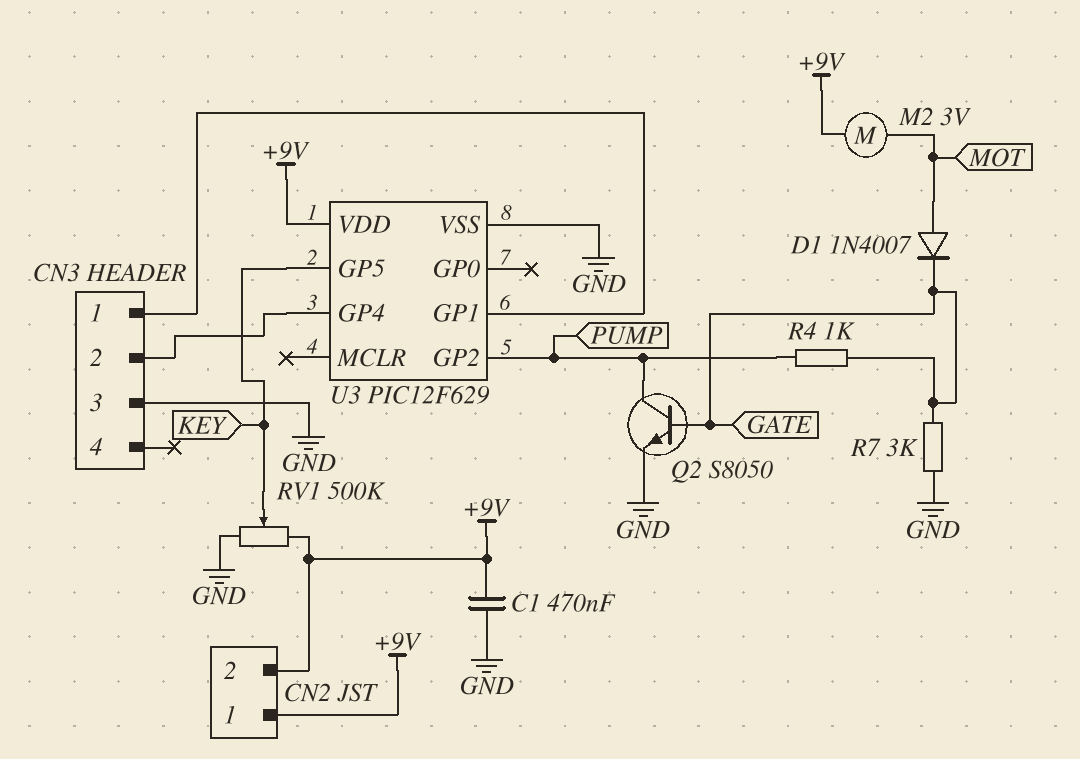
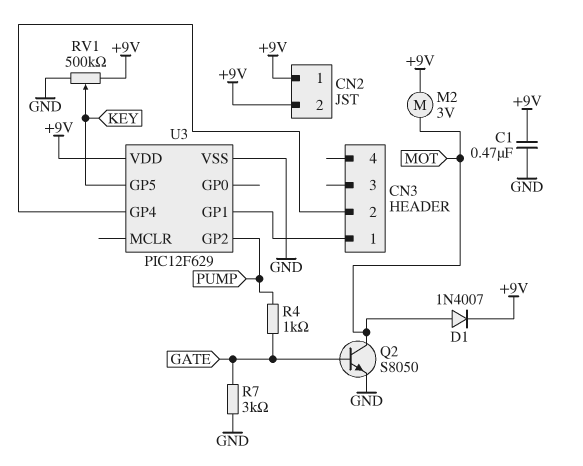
CN3 pin 3: GND -> none
D1: diode 1N4007 (A MOT, K GATE) -> diode 1N4007 (A MOT, K +9V)
Q2: NPN S8050 (B GATE, C PUMP, E GND) -> NPN S8050 (B GATE, C MOT, E GND)

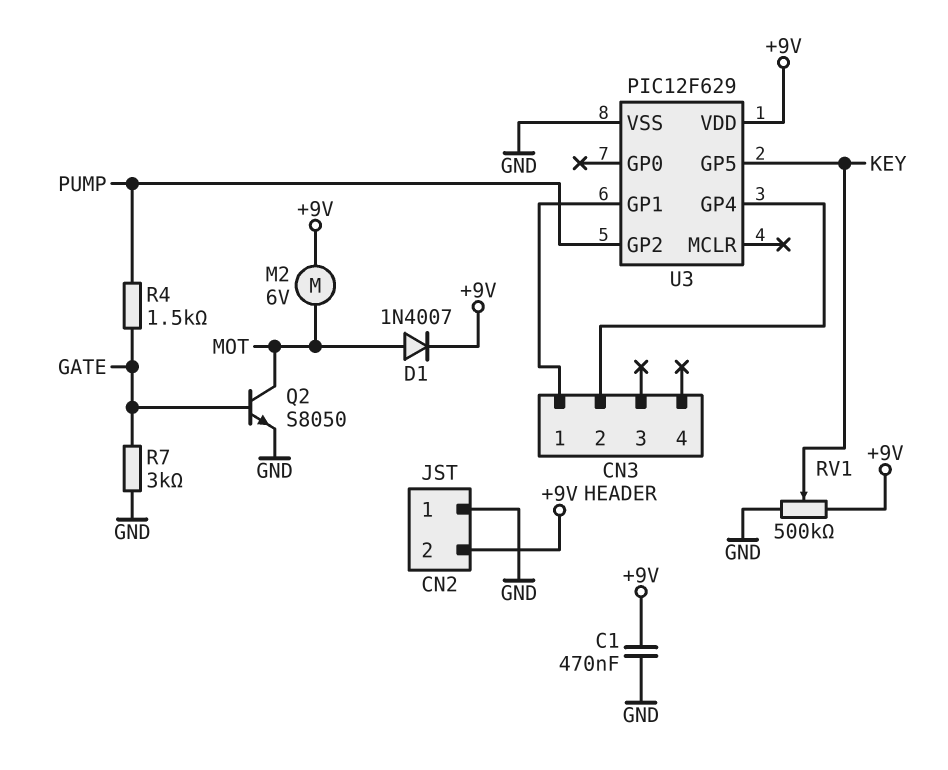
CN2 pin 1: +9V -> GND
M2: motor 3V (+9V, MOT) -> motor 6V (+9V, MOT)
R4: 1k (GATE, PUMP) -> 1.5k (GATE, PUMP)

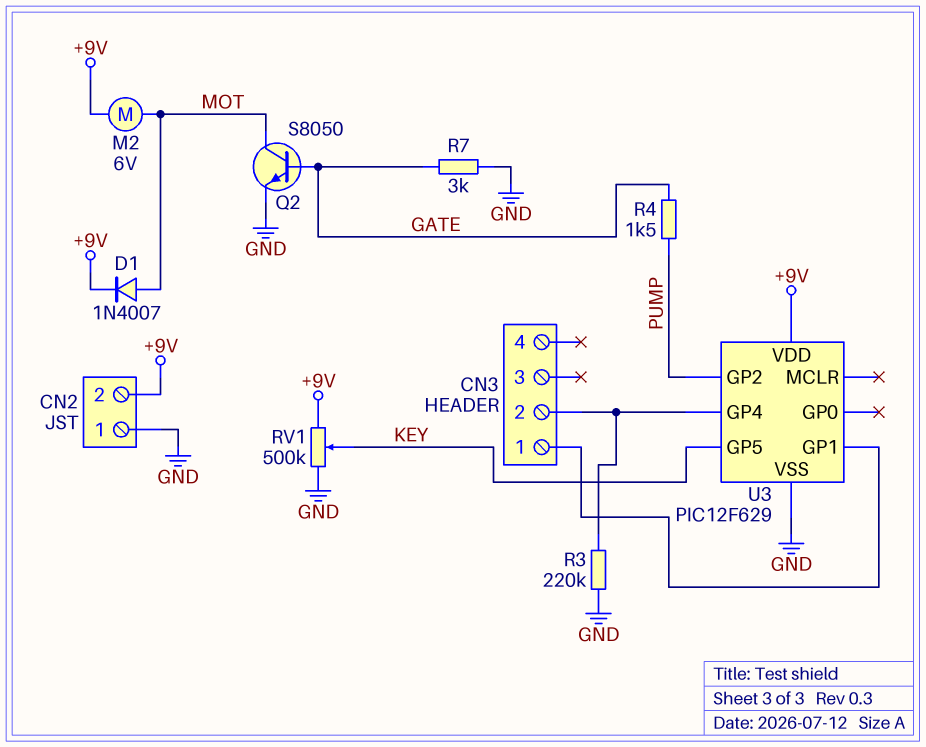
C1: 470nF (+9V, GND) -> none
R3: none -> 220k (CN3/2, GND)

